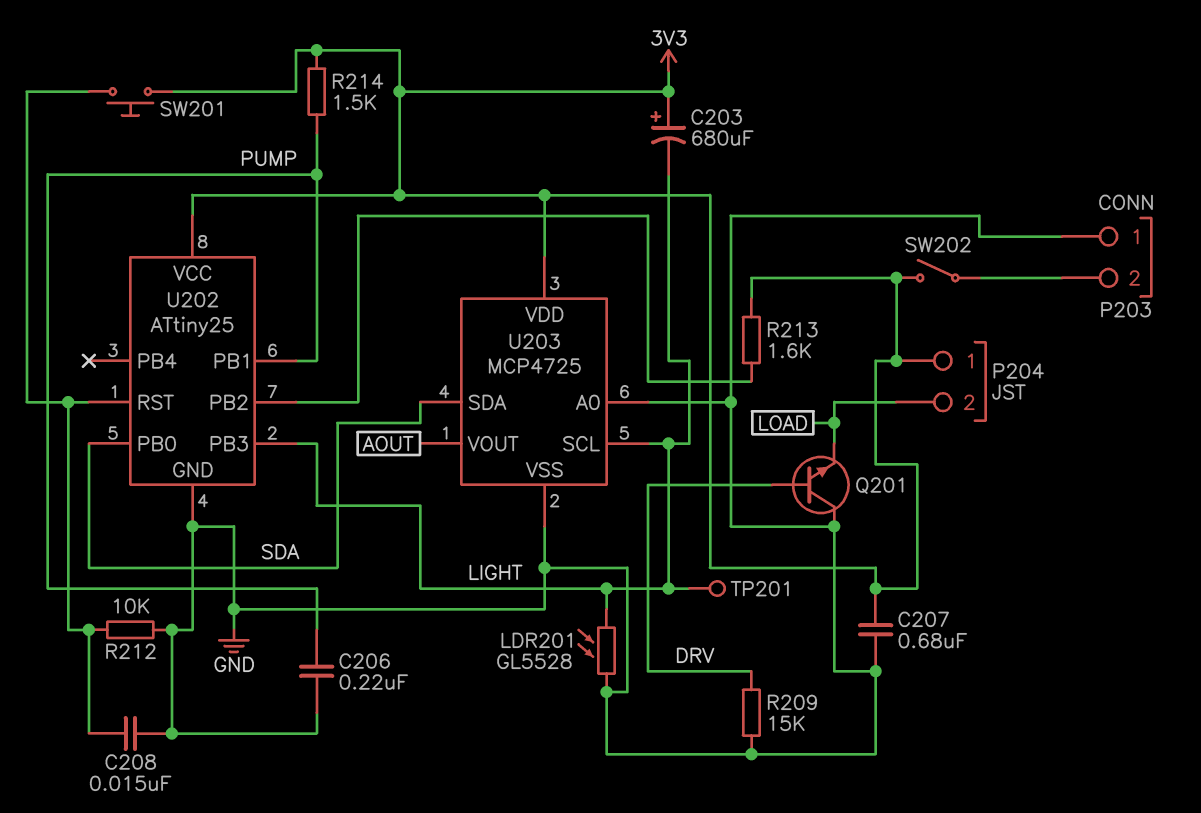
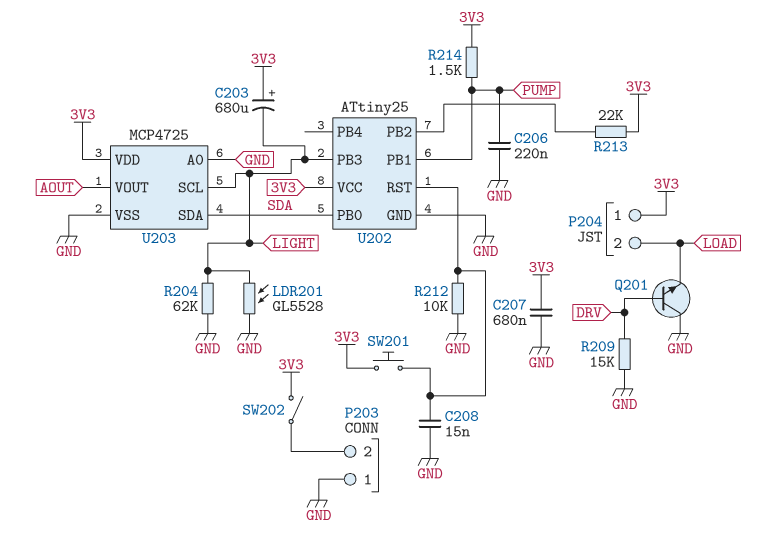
R204: none -> 62k (GND, LIGHT)
R213: 1.6k (3V3, U202/PB2) -> 22k (3V3, U202/PB2)
TP201: test point (LIGHT) -> none

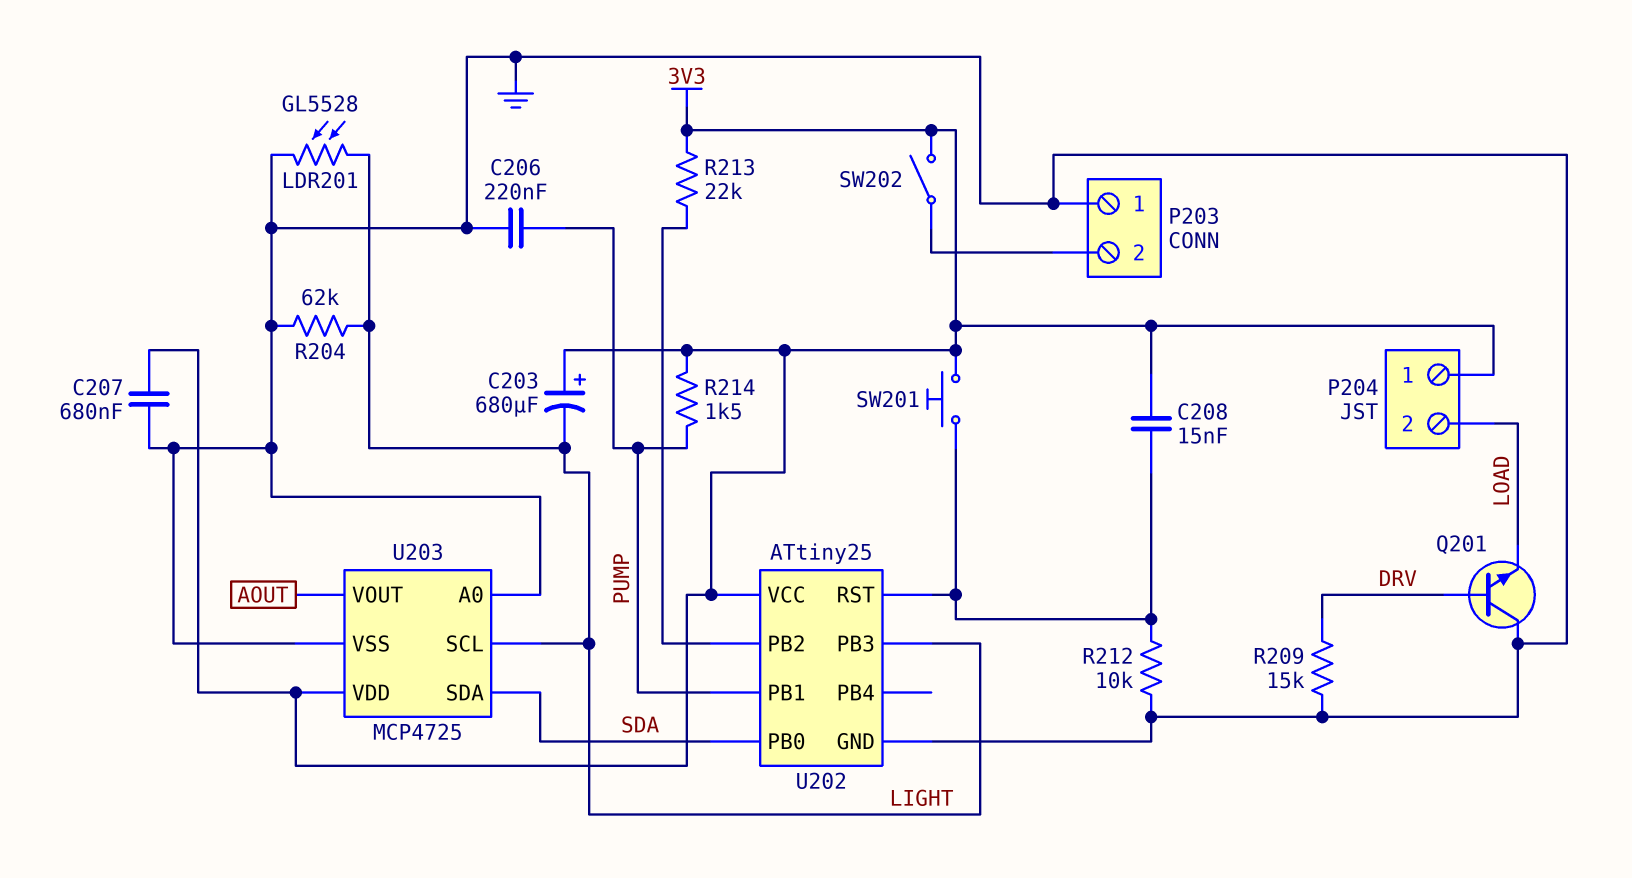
C208: 15nF (GND, U202/RST) -> 15nF (3V3, U202/RST)

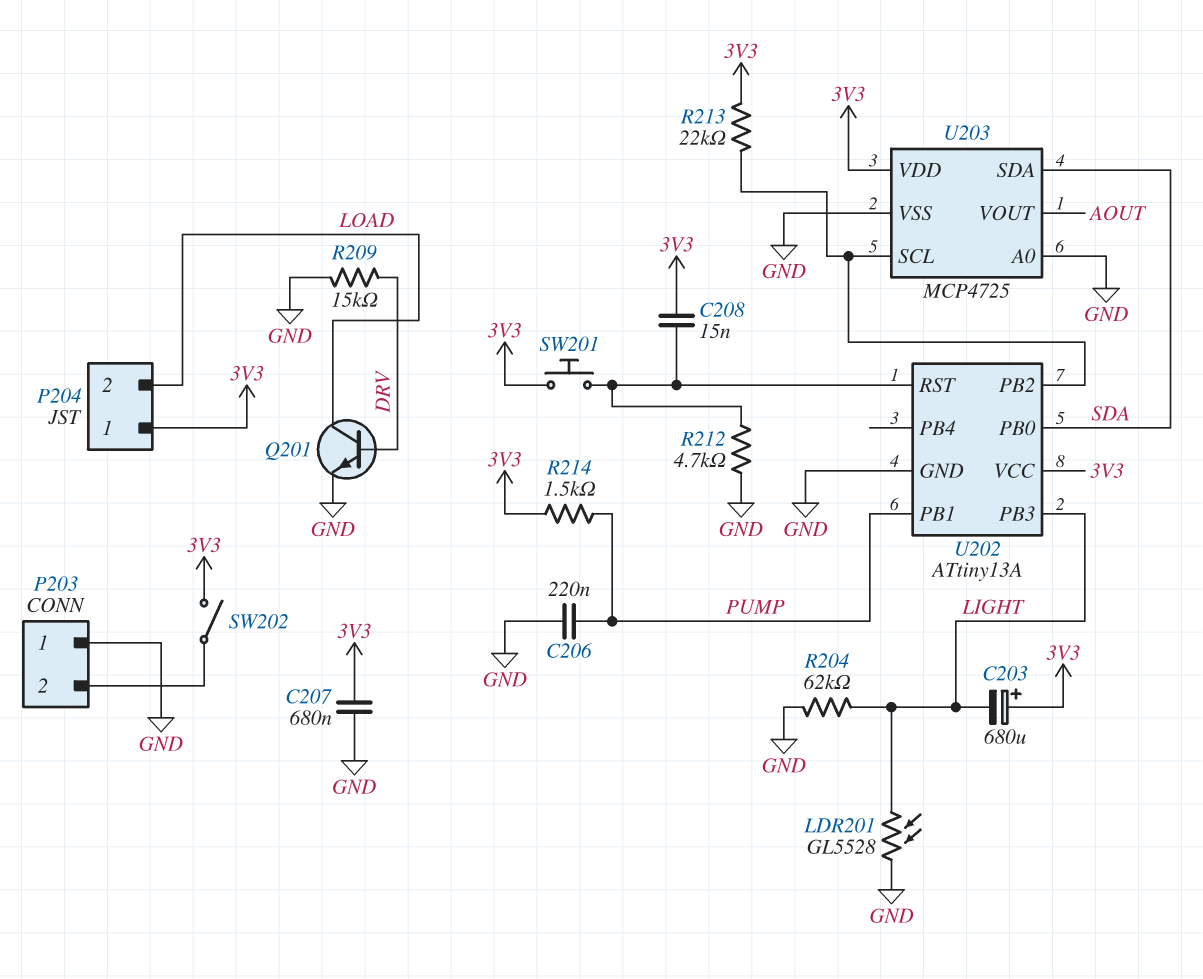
Q201: NPN (B DRV, C GND, E LOAD) -> NPN (B DRV, C LOAD, E GND)
R212: 10k (GND, U202/RST) -> 4.7k (GND, U202/RST)
U202: ATtiny25 -> ATtiny13A
U203 pin SCL: LIGHT -> U202/PB2

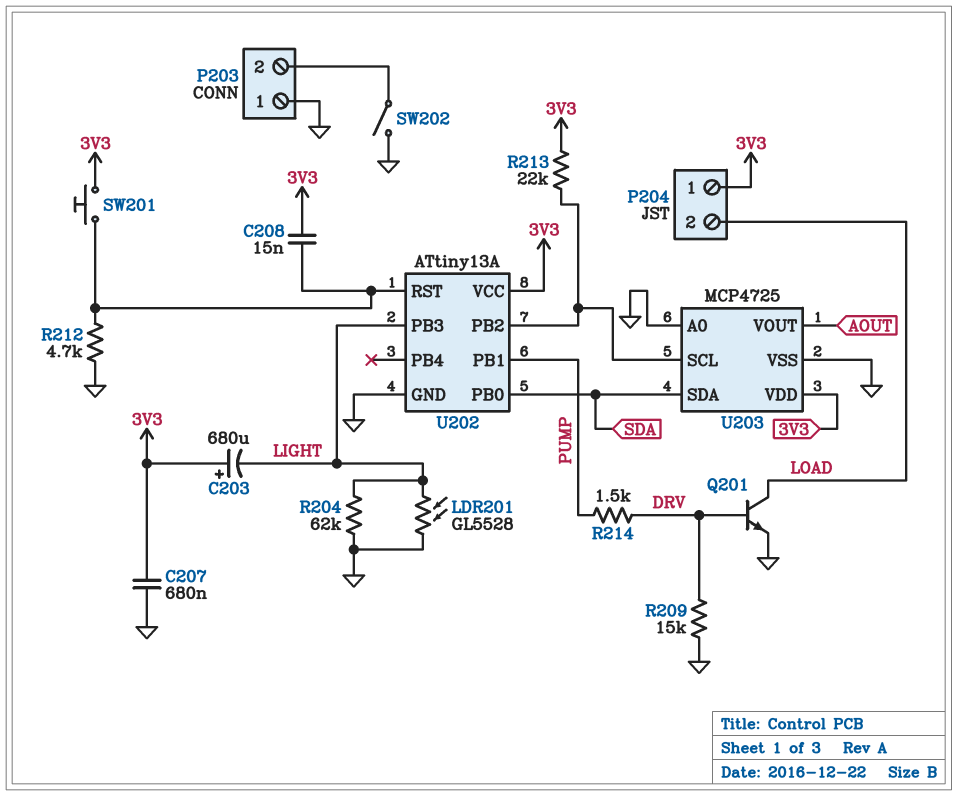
C206: 220nF (GND, PUMP) -> none
R214: 1.5k (3V3, PUMP) -> 1.5k (DRV, PUMP)
SW202: switch (3V3, P203/2) -> switch (GND, P203/2)

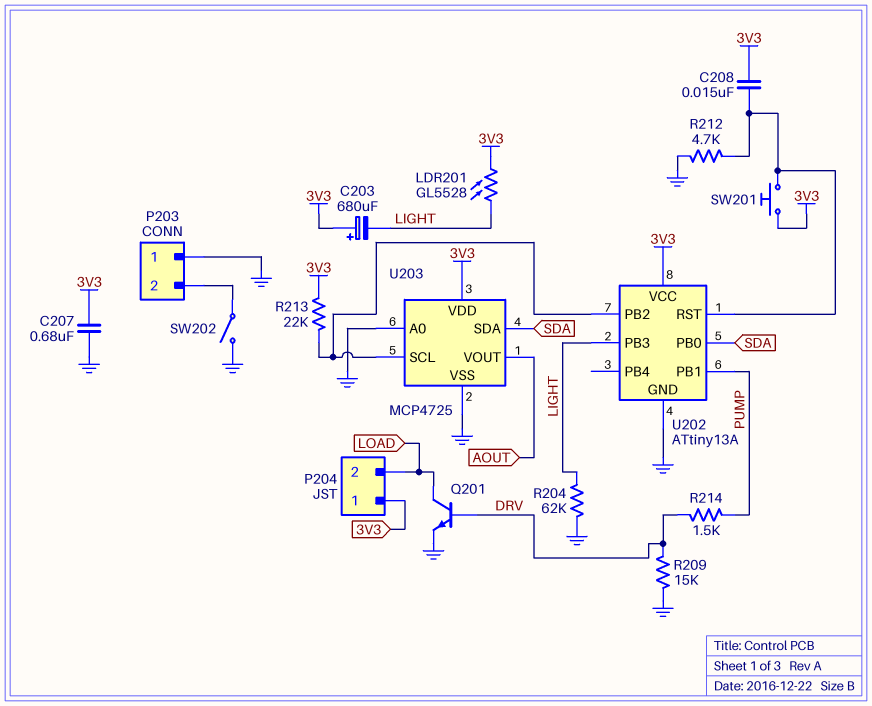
LDR201: GL5528 (GND, LIGHT) -> GL5528 (3V3, LIGHT)

